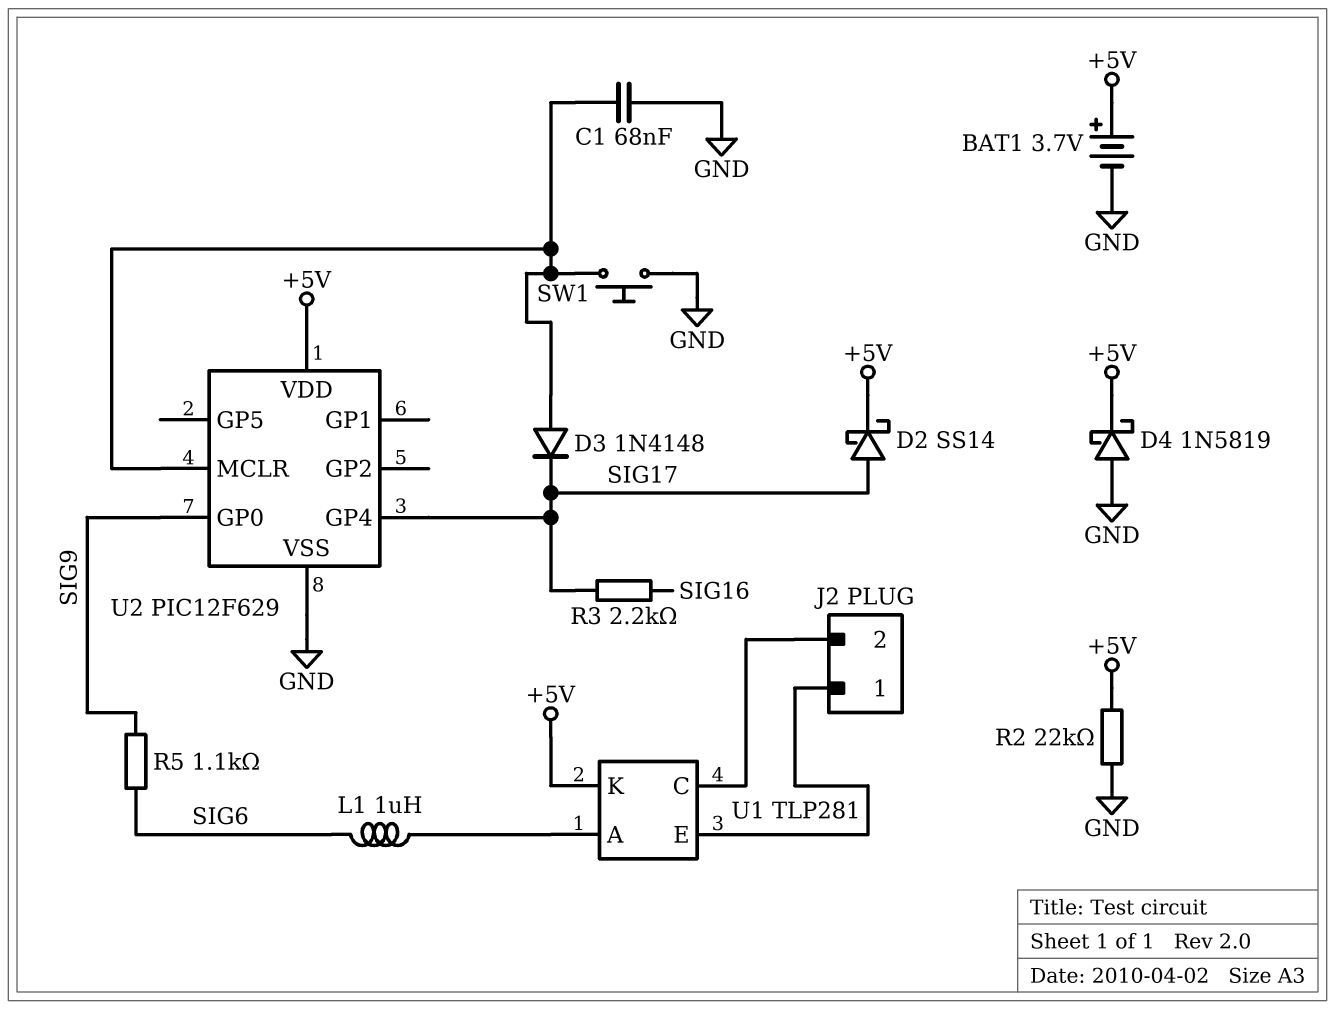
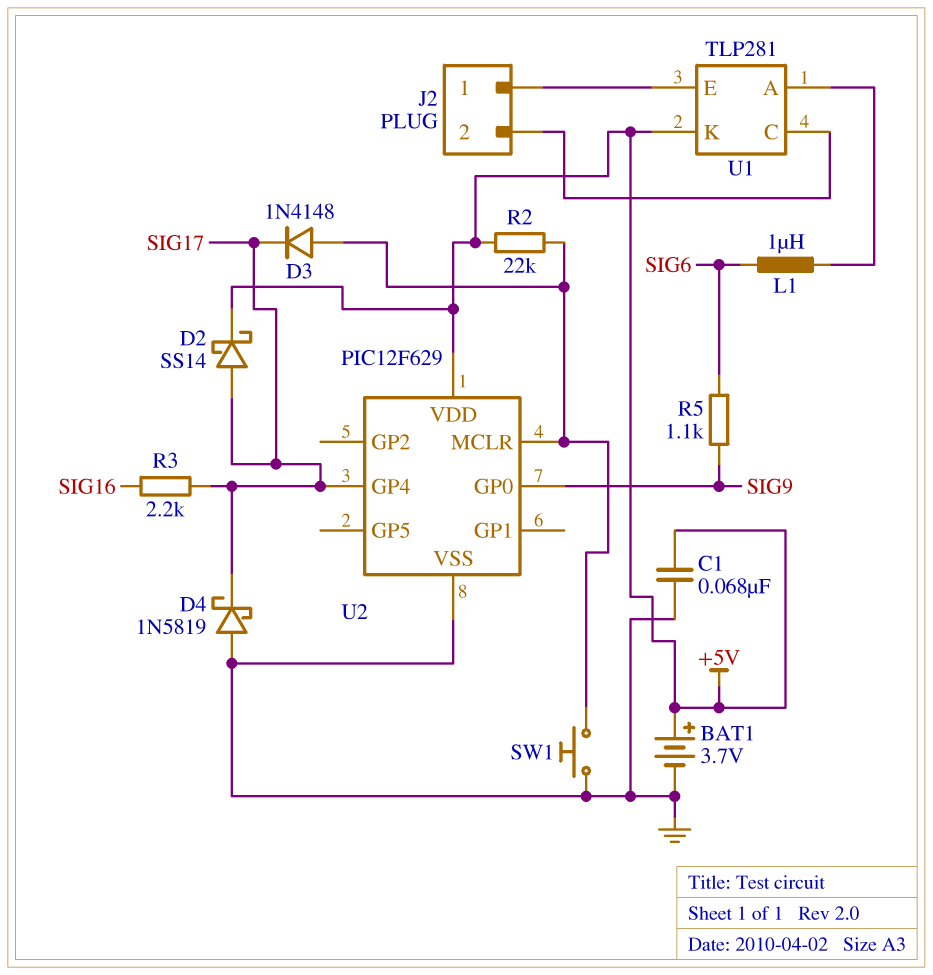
C1: 68nF (GND, U2/MCLR) -> 68nF (+5V, GND)
D4: schottky 1N5819 (A GND, K +5V) -> schottky 1N5819 (A GND, K SIG17)
R2: 22k (+5V, GND) -> 22k (+5V, U2/MCLR)

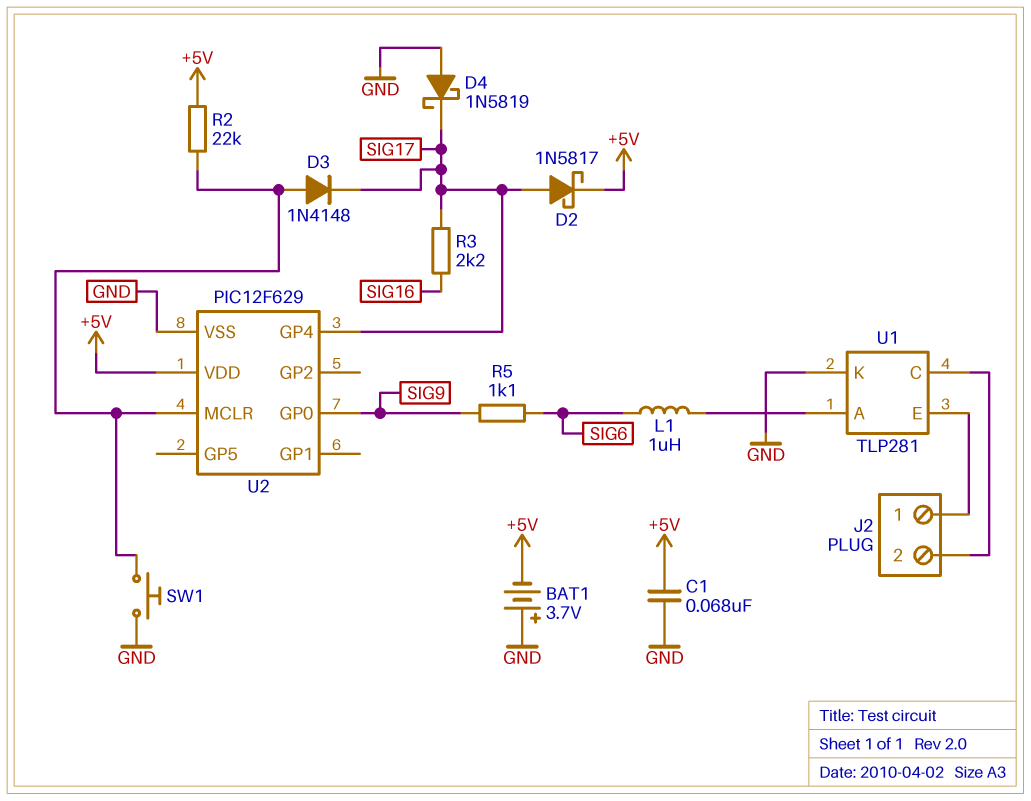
BAT1: 3.7V (plus +5V, minus GND) -> 3.7V (plus GND, minus +5V)
D2: schottky SS14 (A SIG17, K +5V) -> schottky 1N5817 (A SIG17, K +5V)
U1 pin K: +5V -> GND

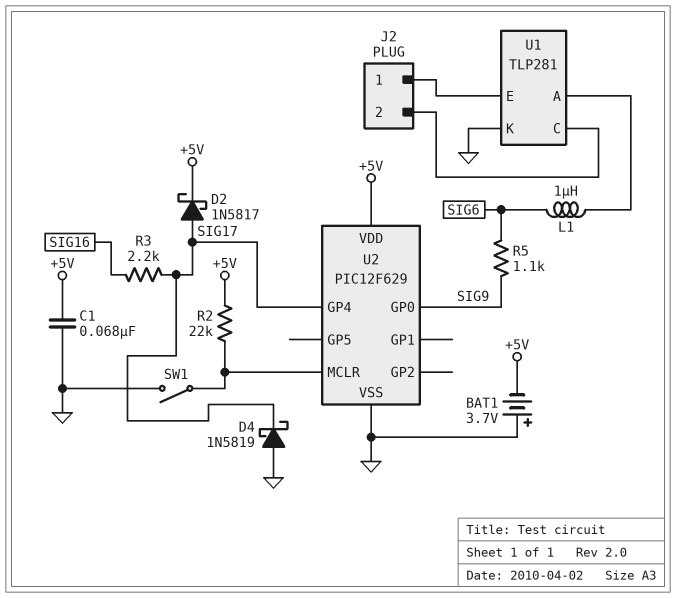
D3: diode 1N4148 (A U2/MCLR, K SIG17) -> none
SW1: button (GND, U2/MCLR) -> switch (GND, U2/MCLR)

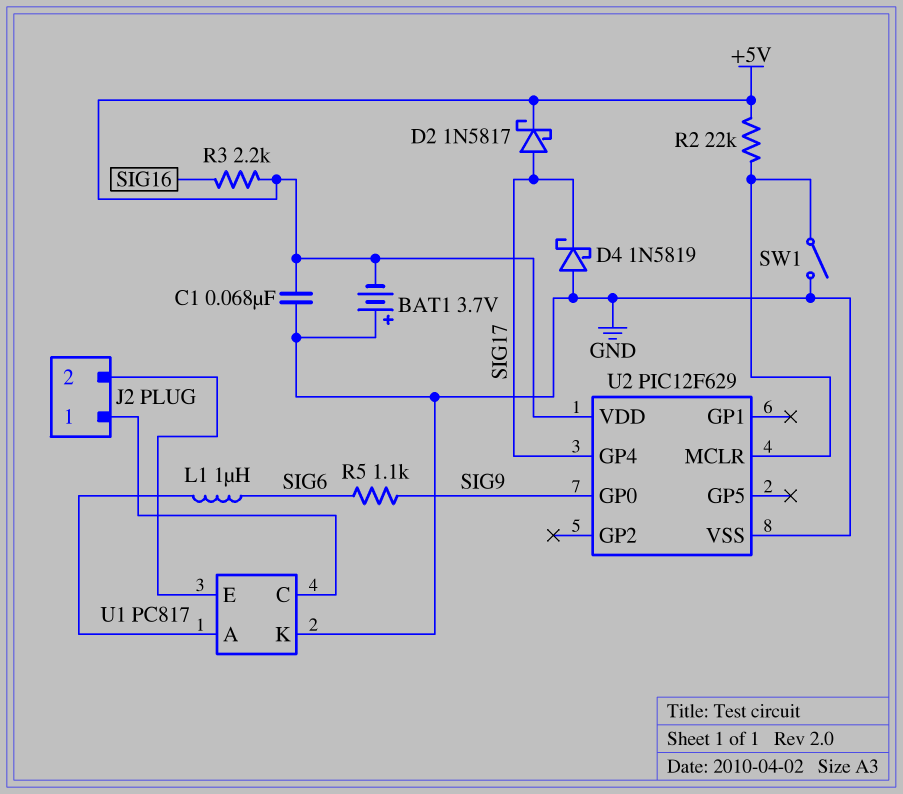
R3: 2.2k (SIG16, SIG17) -> 2.2k (+5V, SIG16)
U1: TLP281 -> PC817
U1 pin C: J2/2 -> J2/1
U1 pin E: J2/1 -> J2/2

